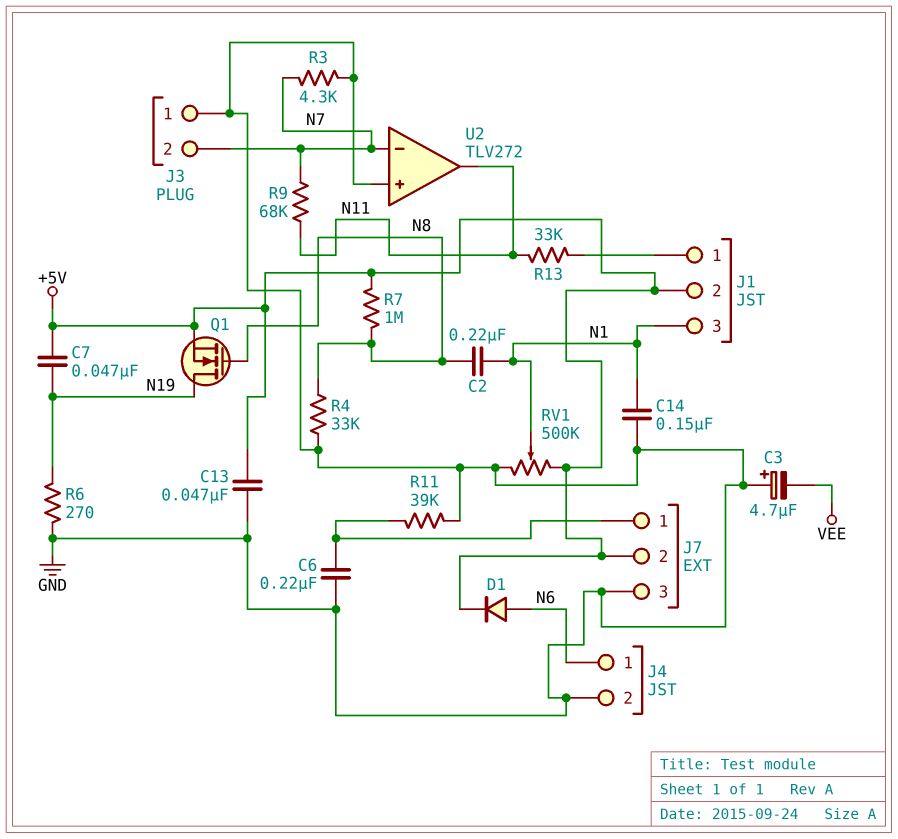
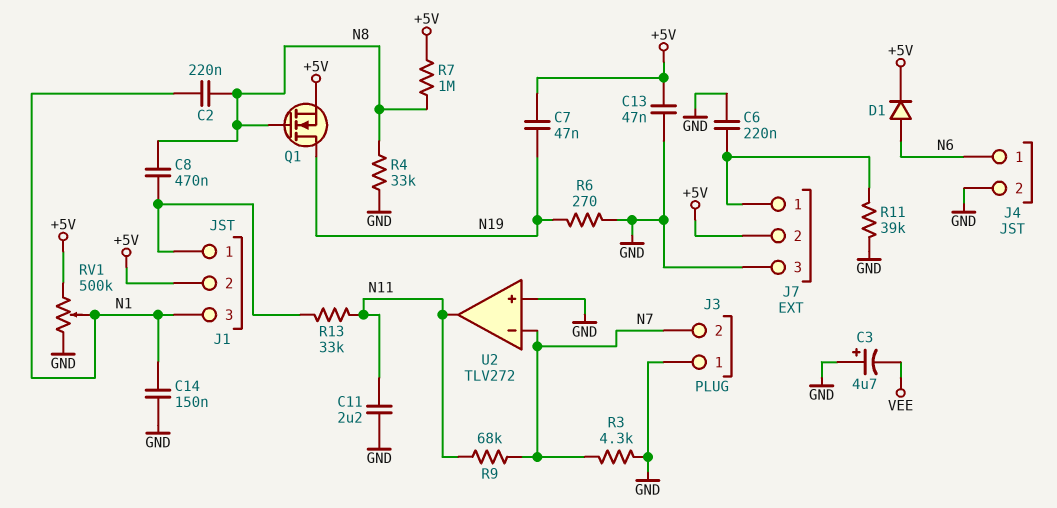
C8: none -> 470nF (J1/1, N8)
C11: none -> 2.2uF (GND, N11)

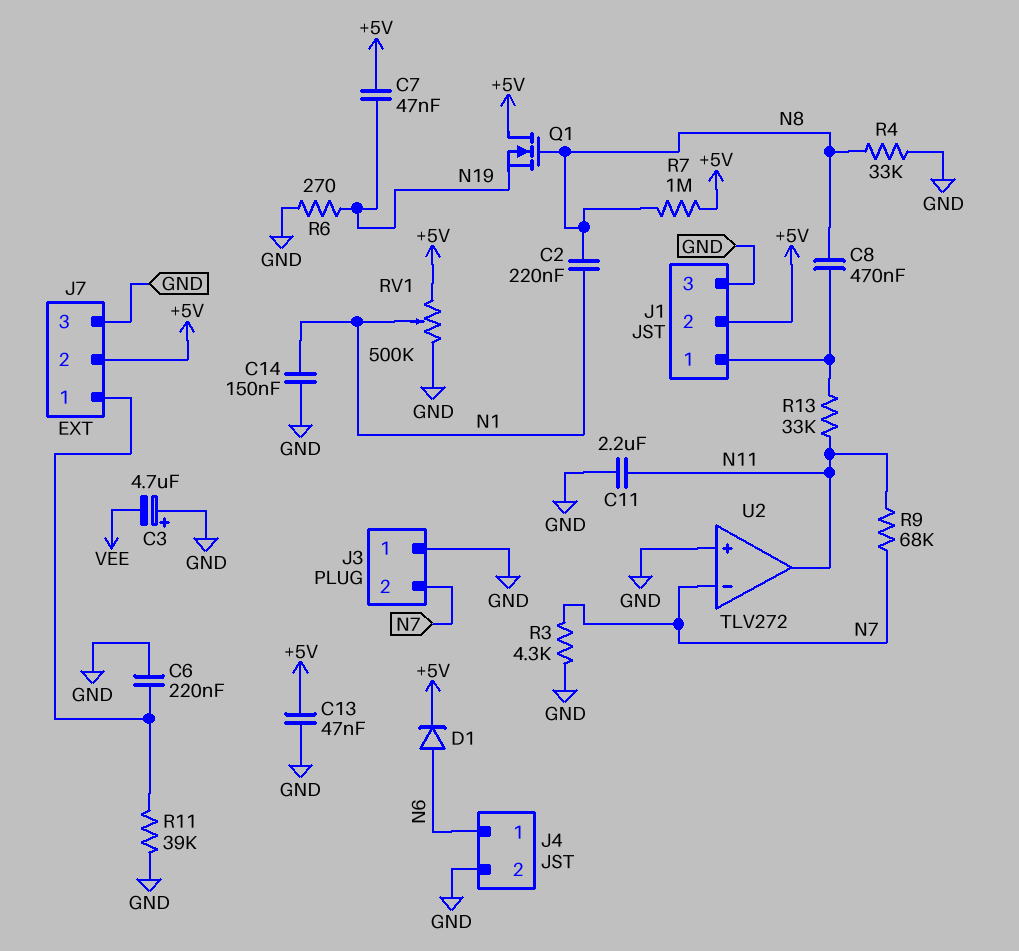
J1 pin 3: N1 -> GND
Q1: NMOS (G N8, D N19, S +5V) -> NMOS (G N8, D +5V, S N19)

